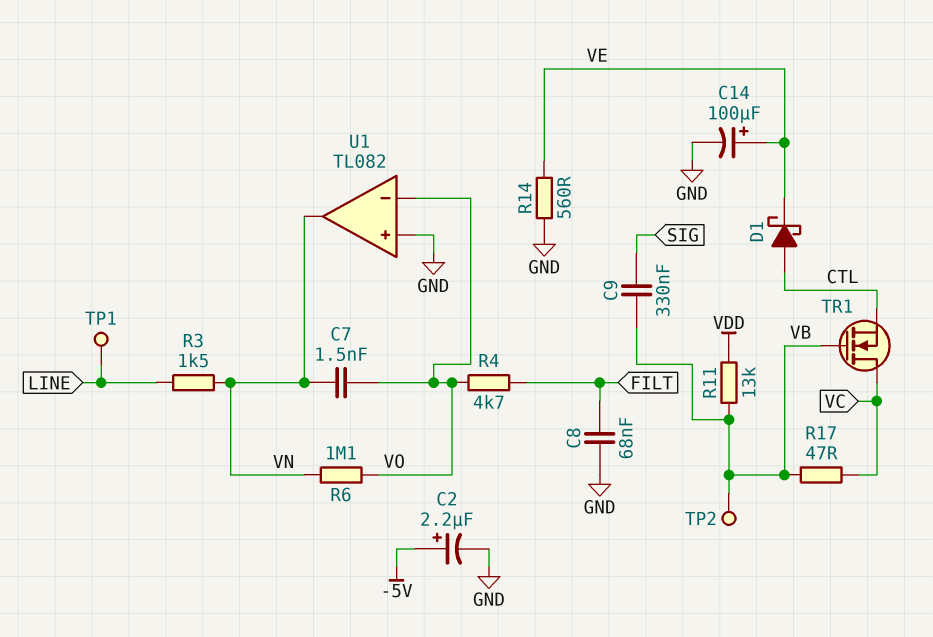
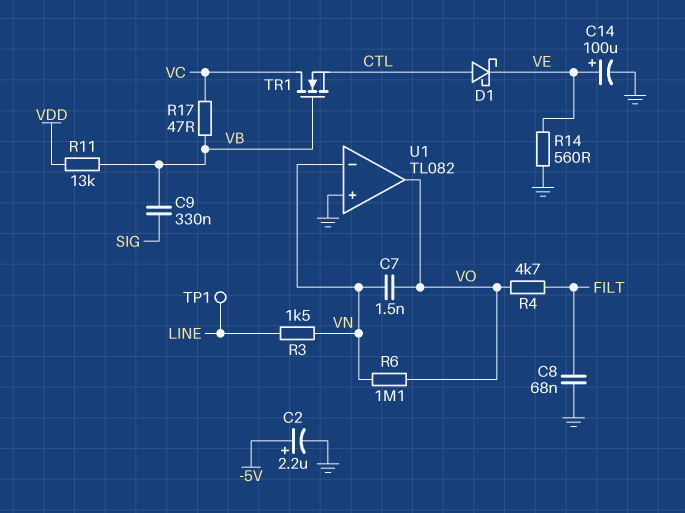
TP2: test point (VB) -> none
U1 pin in-: VO -> VN
U1 pin out: VN -> VO

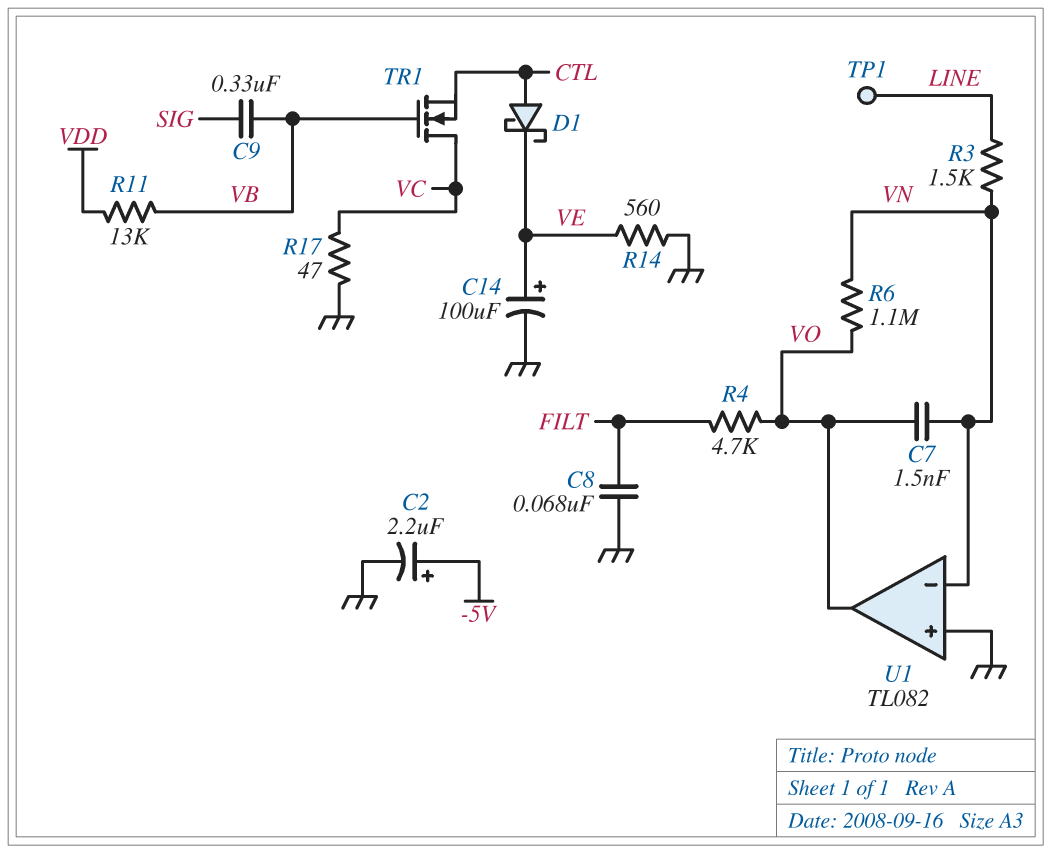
R17: 47 (VB, VC) -> 47 (GND, VC)

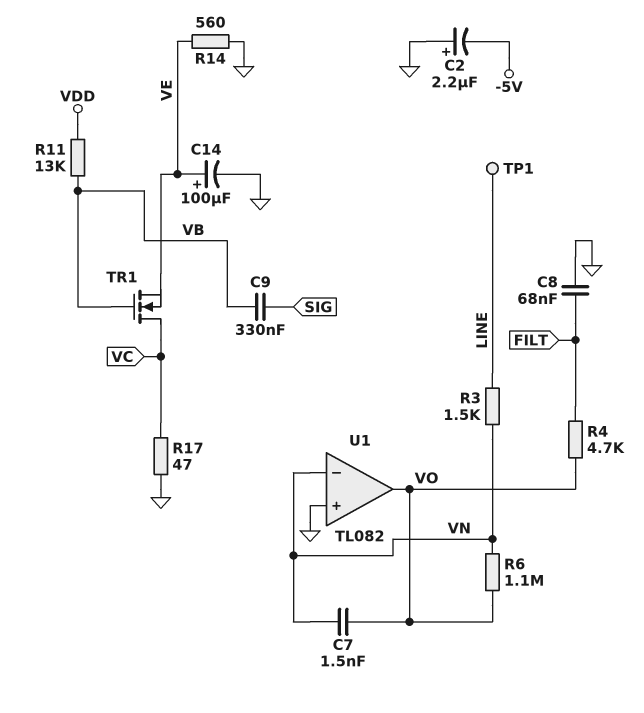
C2: 2.2uF (plus -5V, minus GND) -> 2.2uF (plus GND, minus -5V)
D1: schottky (A CTL, K VE) -> none
TR1: NMOS (G VB, D VC, S CTL) -> NMOS (G VB, D VC, S VE)

